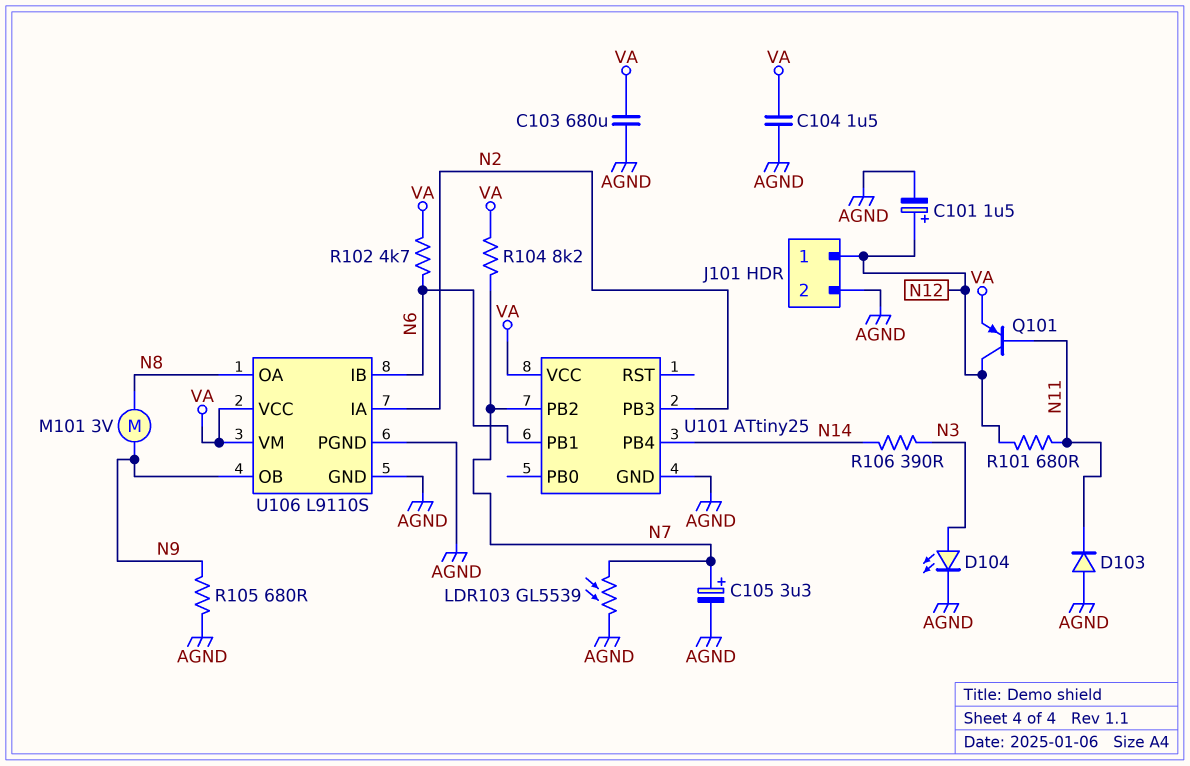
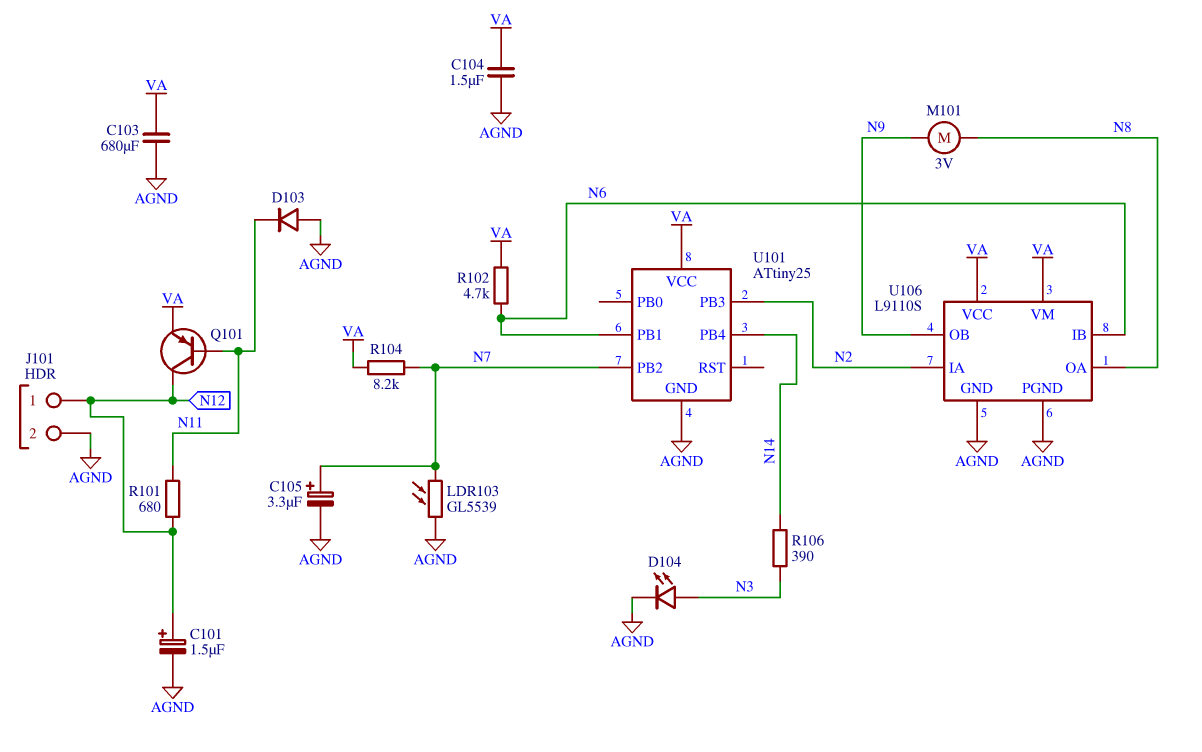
R105: 680 (AGND, N9) -> none

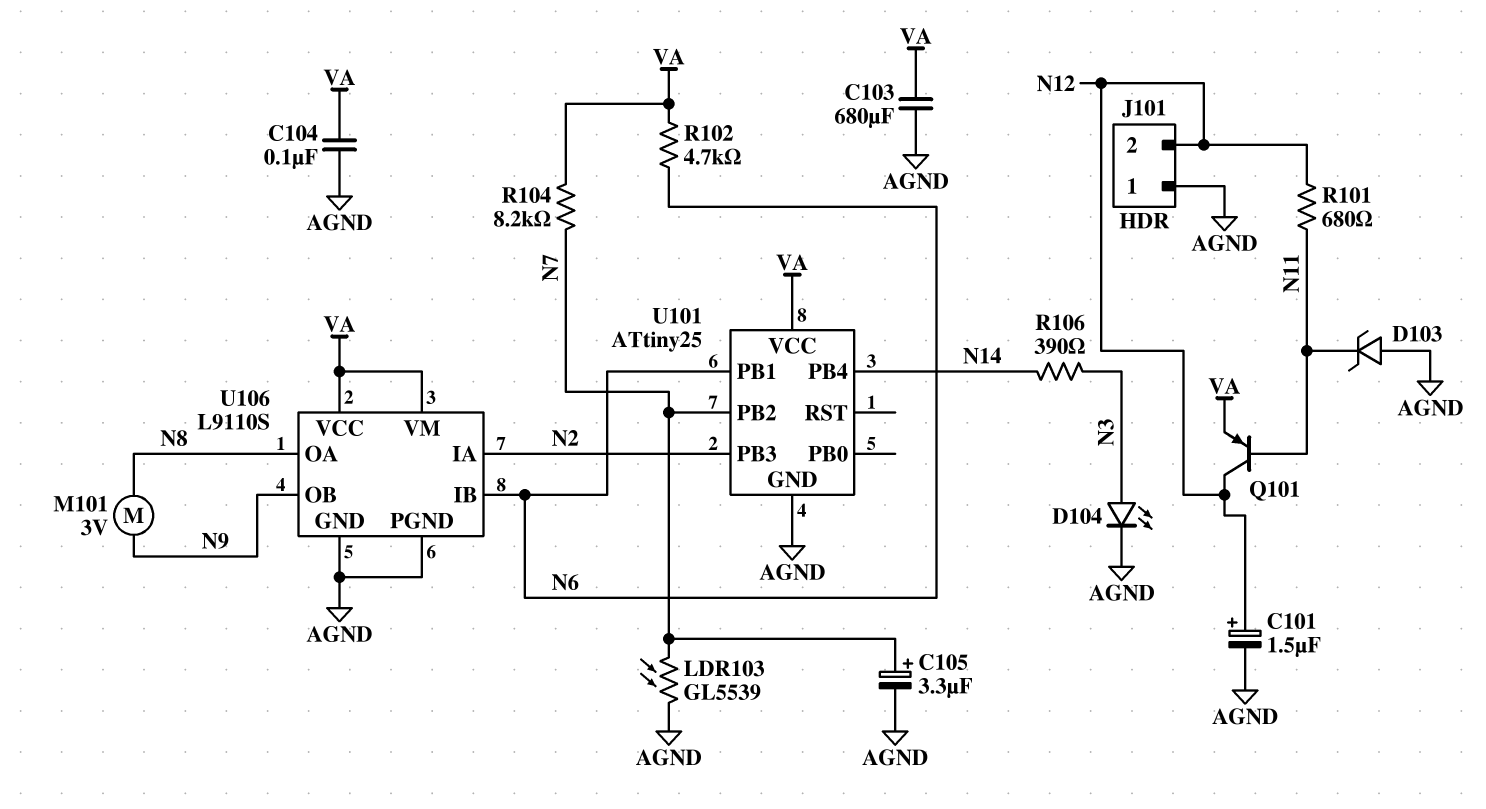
C104: 1.5uF (AGND, VA) -> 100nF (AGND, VA)
D103: diode (A AGND, K N11) -> zener (A AGND, K N11)
J101 pin 1: N12 -> AGND
J101 pin 2: AGND -> N12

